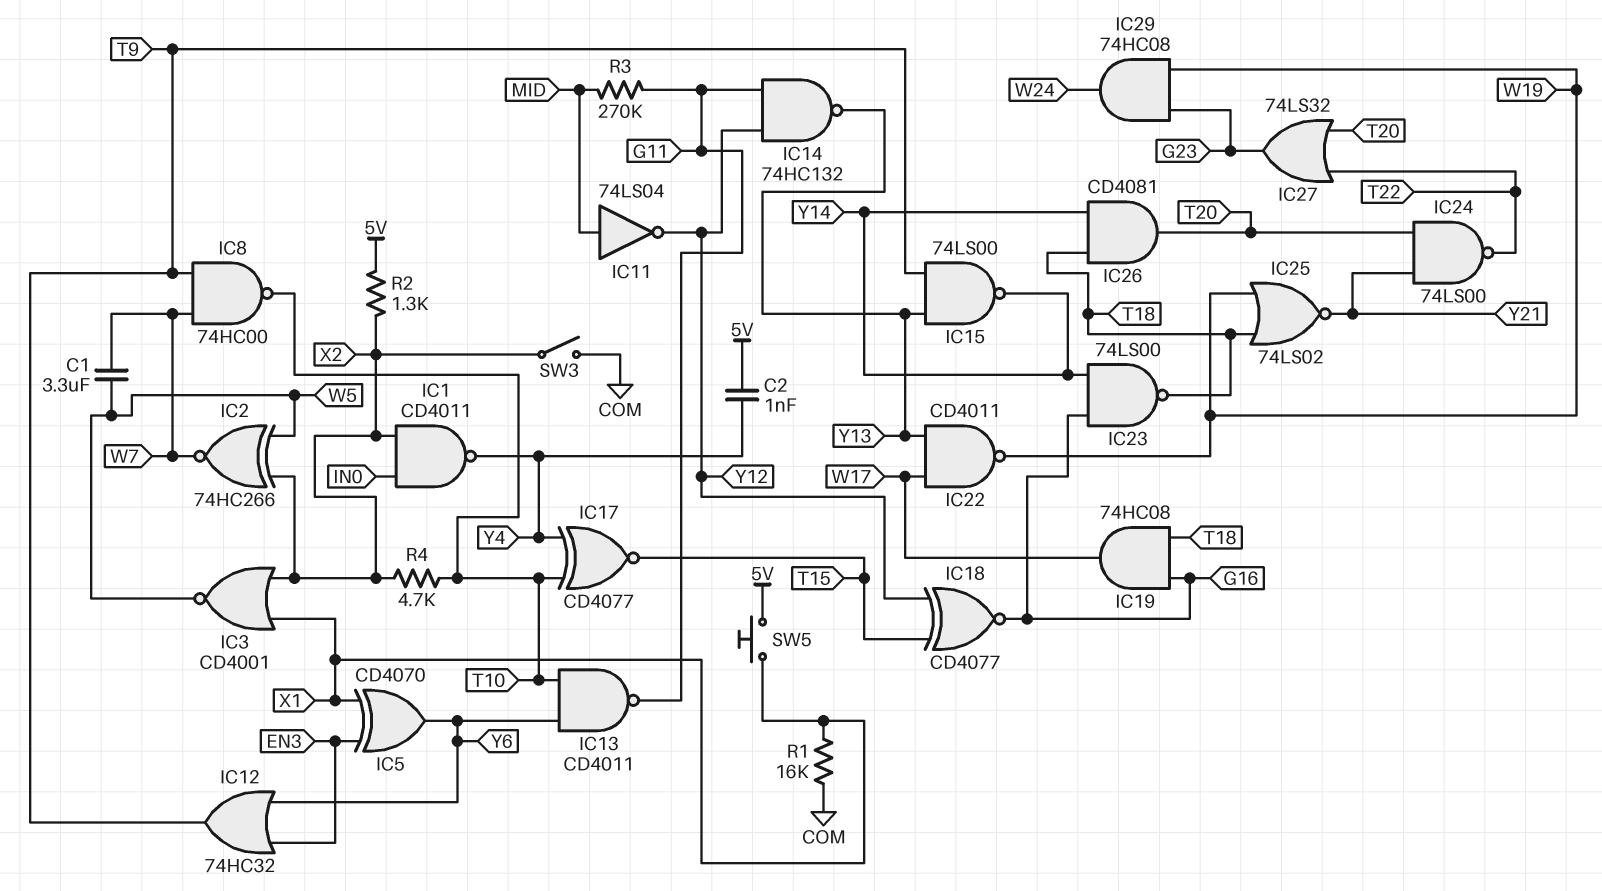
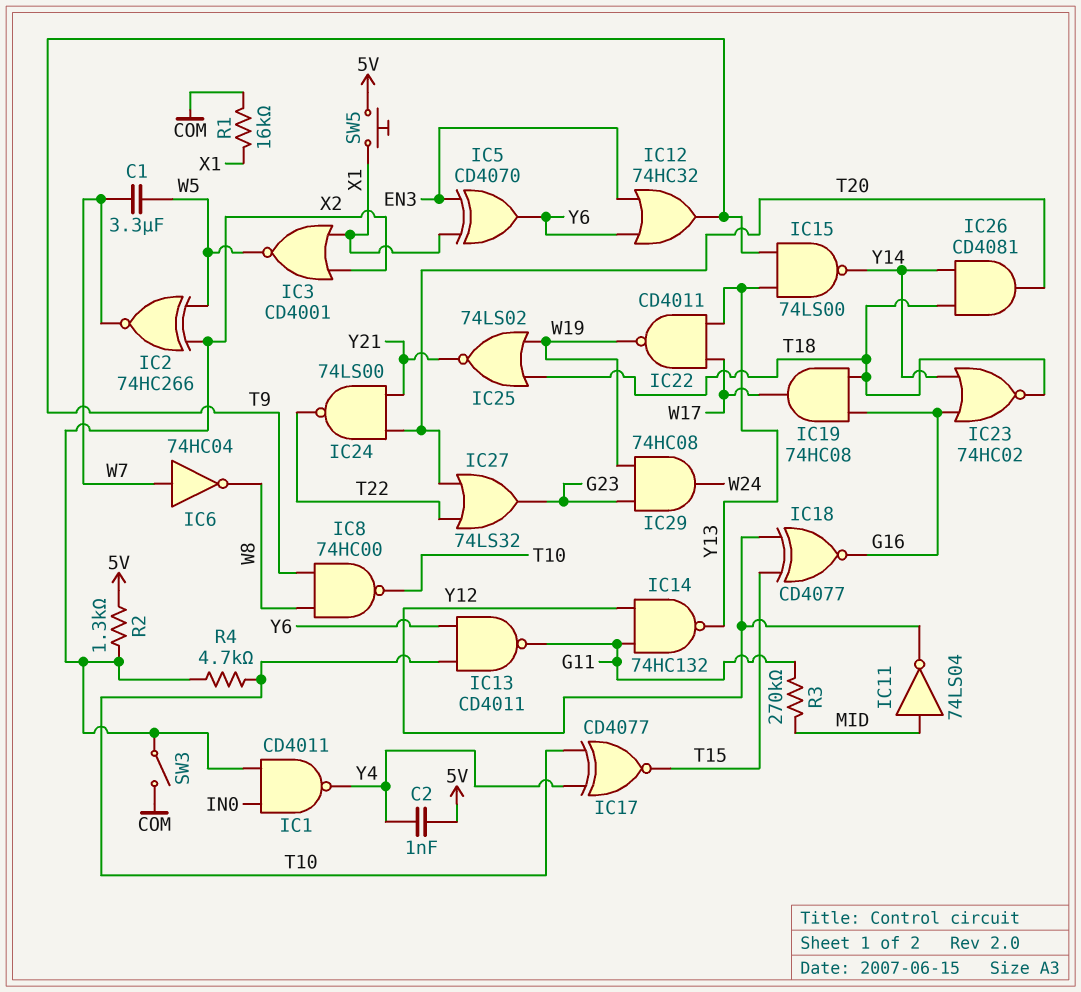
IC6: none -> NOT 74HC04 (in W7, out W8)
IC8: NAND 74HC00 (in T9, in W7, out T10) -> NAND 74HC00 (in T9, in W8, out T10)
IC23: NAND 74LS00 (in G16, in Y14, out T18) -> NOR 74HC02 (in G16, in Y14, out T18)

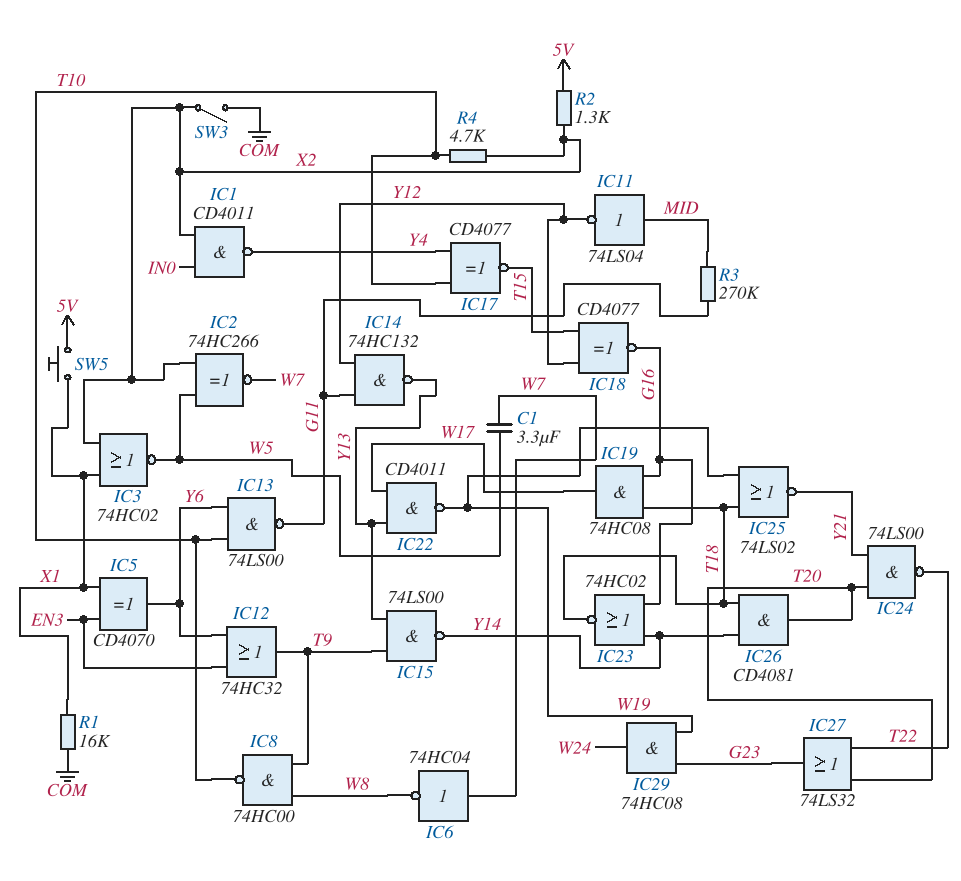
C2: 1nF (5V, Y4) -> none
IC3: NOR CD4001 (in X1, in X2, out W5) -> NOR 74HC02 (in X1, in X2, out W5)
IC13: NAND CD4011 (in T10, in Y6, out G11) -> NAND 74LS00 (in T10, in Y6, out G11)

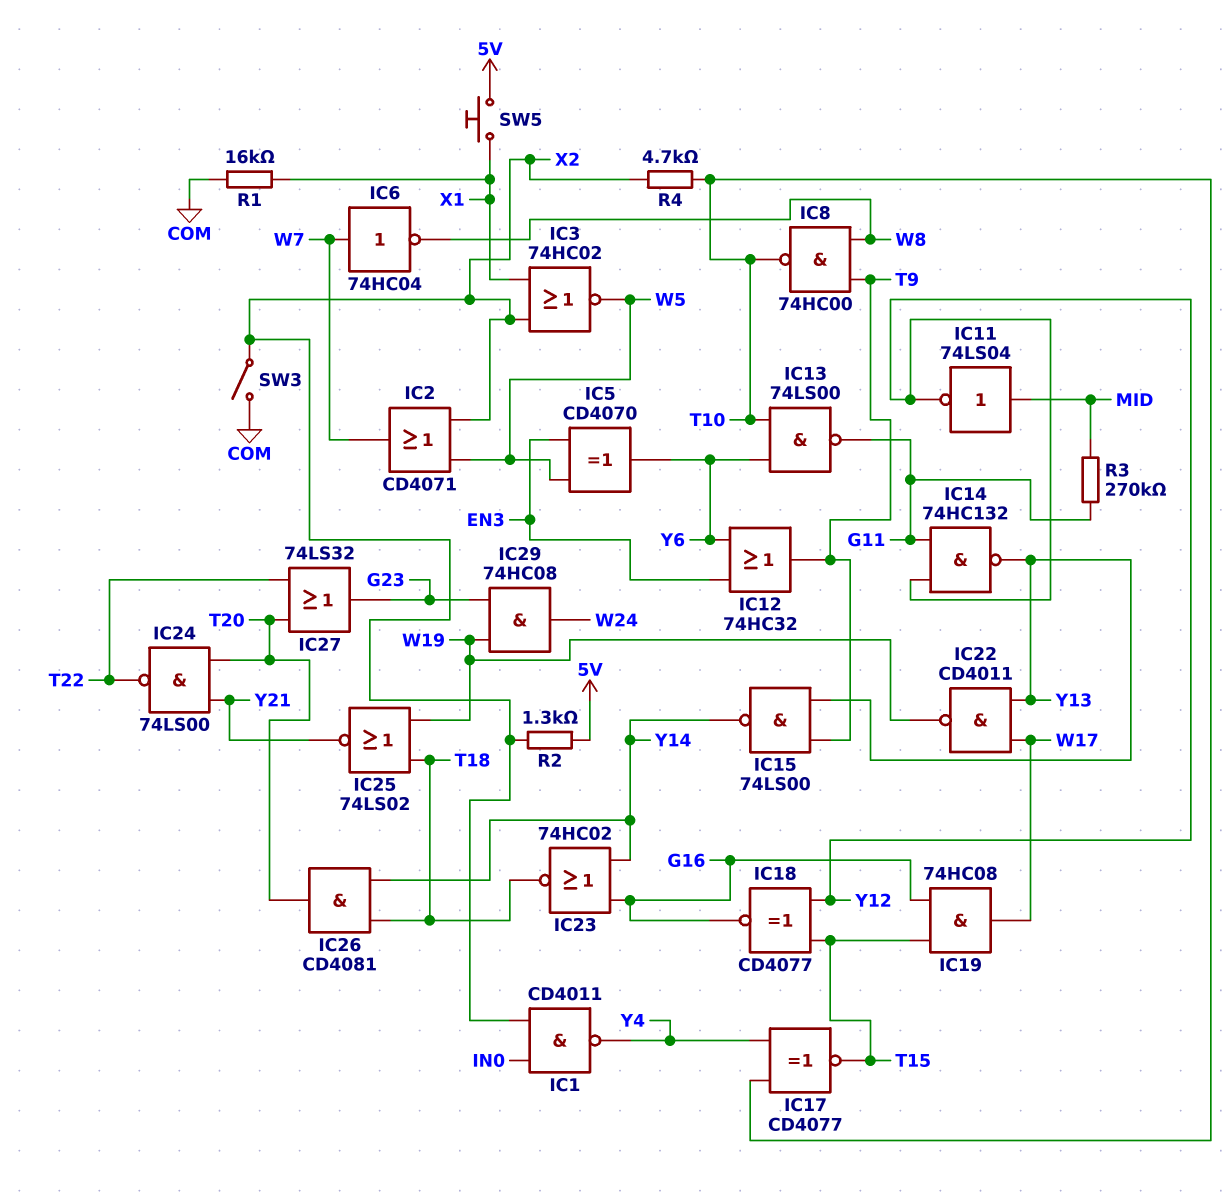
C1: 3.3uF (W5, W7) -> none
IC2: XNOR 74HC266 (in W5, in X2, out W7) -> OR CD4071 (in W5, in X2, out W7)
IC5: XOR CD4070 (in EN3, in X1, out Y6) -> XOR CD4070 (in EN3, in W5, out Y6)
IC19: AND 74HC08 (in G16, in T18, out W17) -> AND 74HC08 (in G16, in T15, out W17)

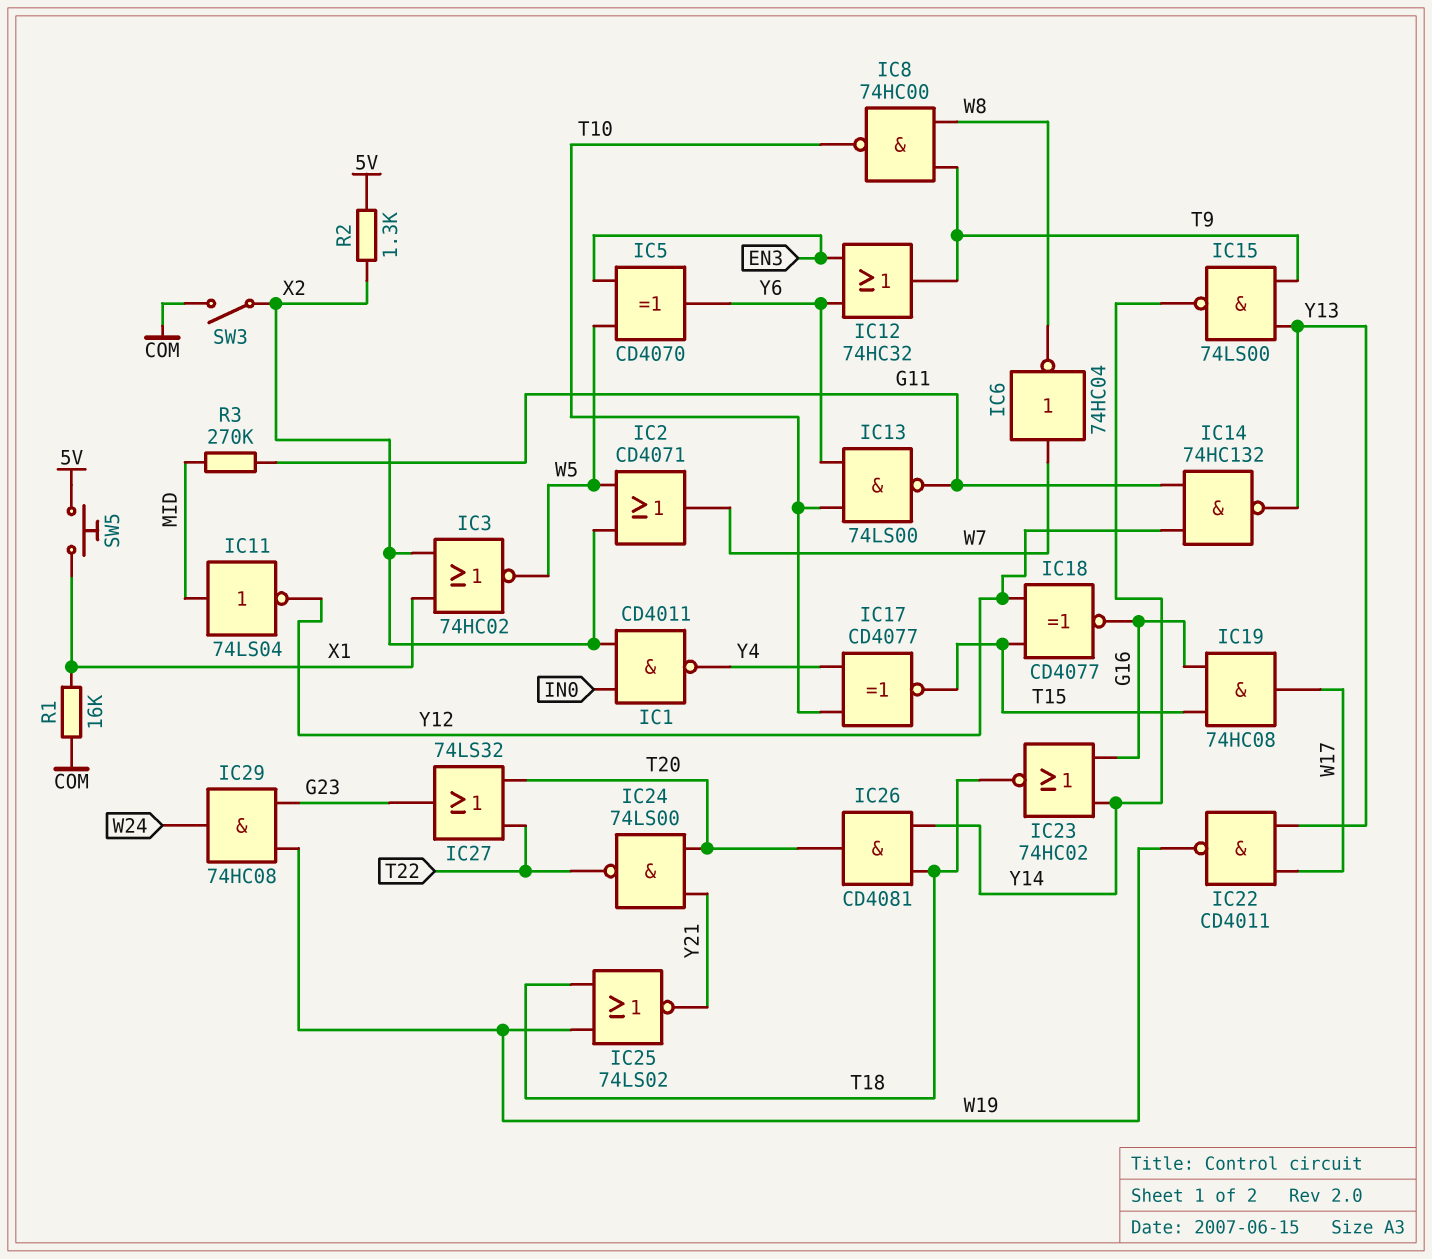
R4: 4.7k (T10, X2) -> none

